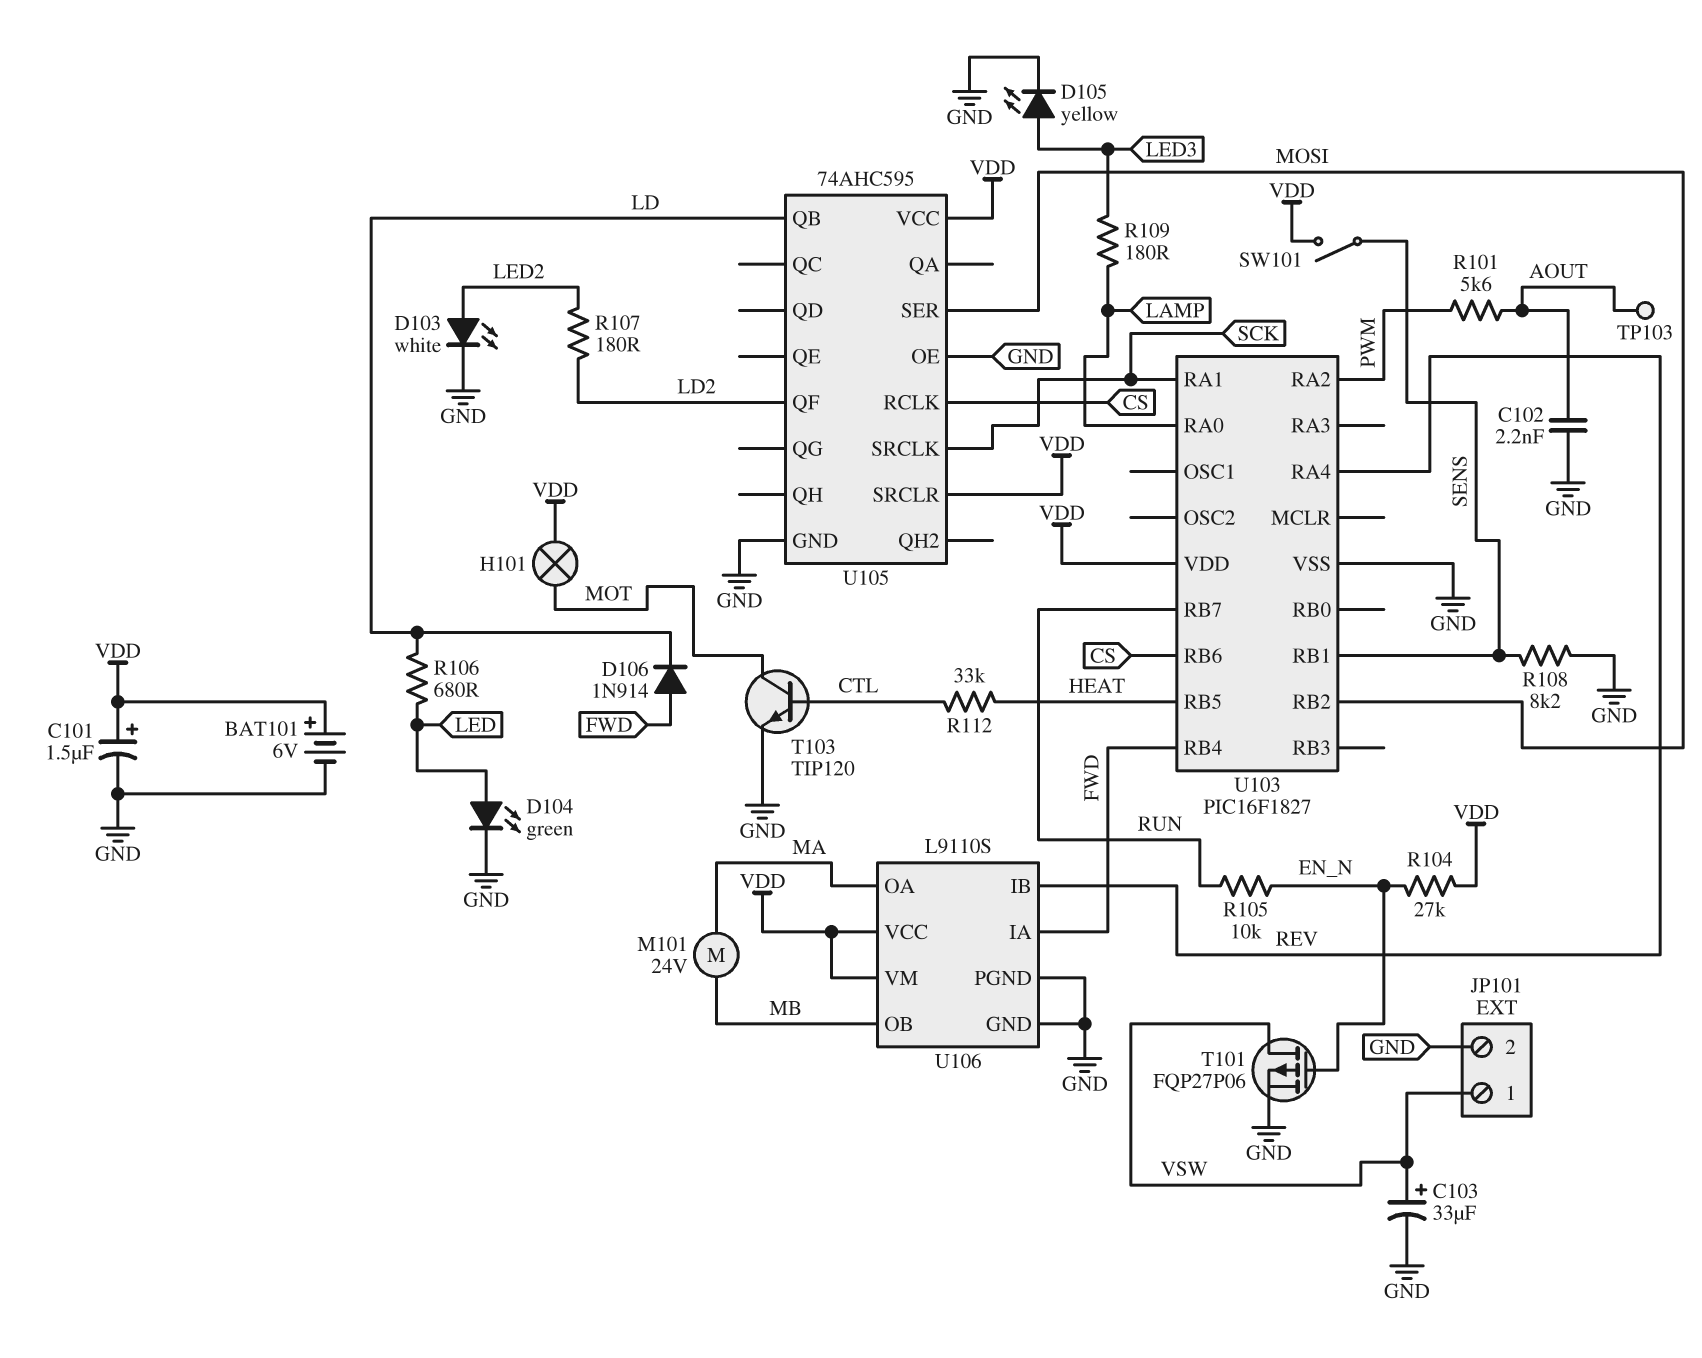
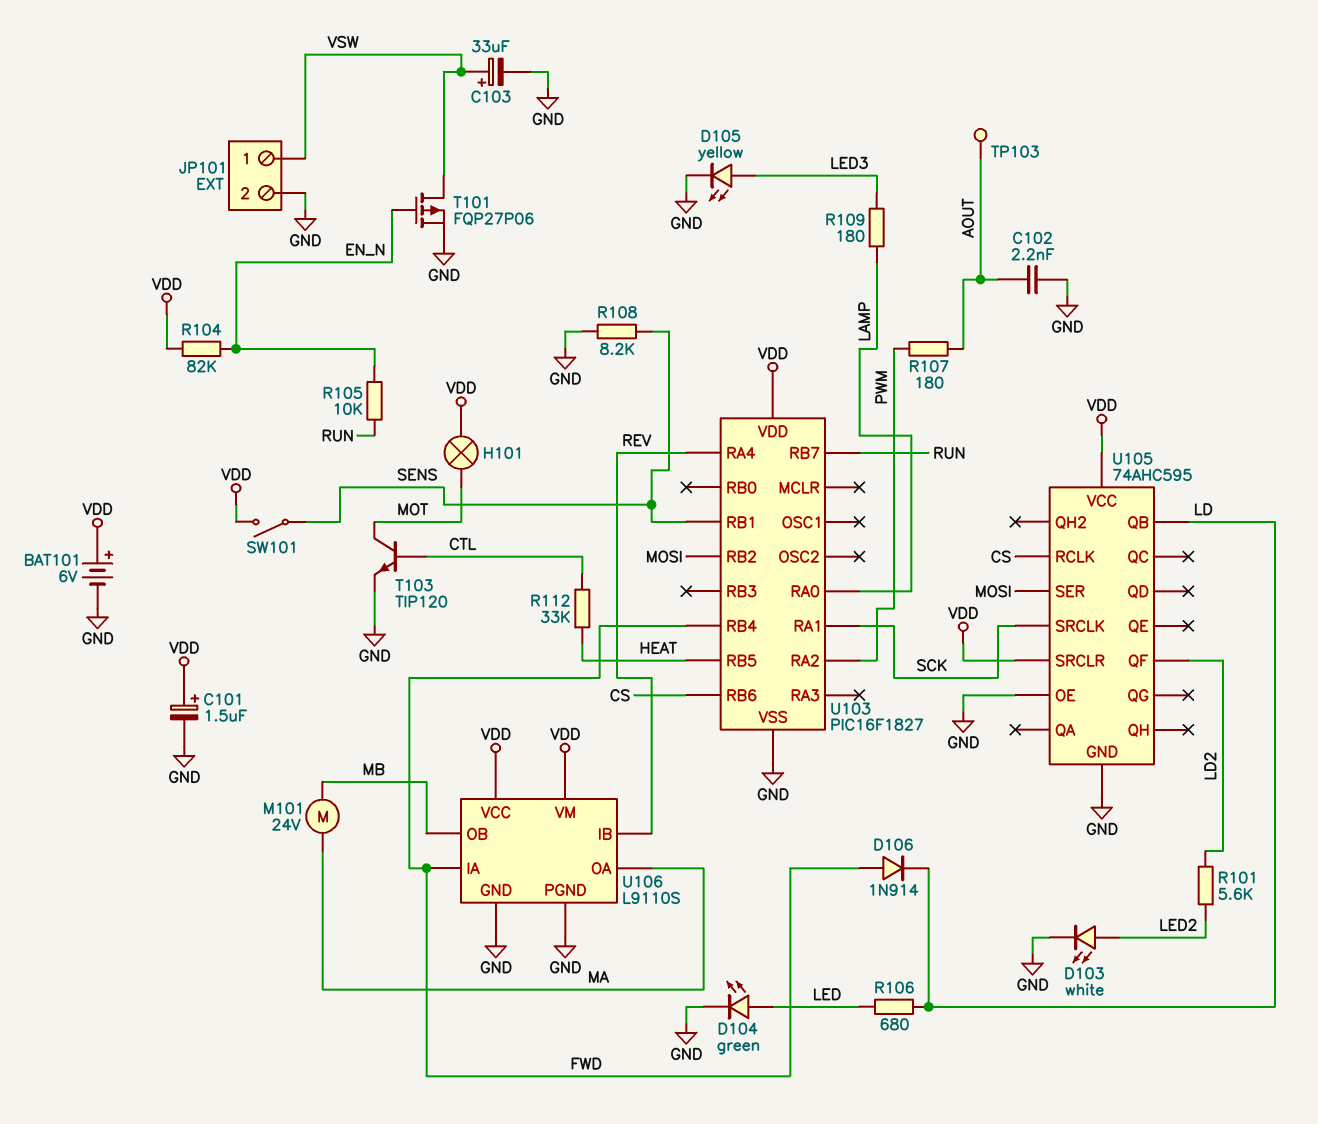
R101: 5.6k (AOUT, PWM) -> 5.6k (LD2, LED2)
R104: 27k (EN_N, VDD) -> 82k (EN_N, VDD)
R107: 180 (LD2, LED2) -> 180 (AOUT, PWM)

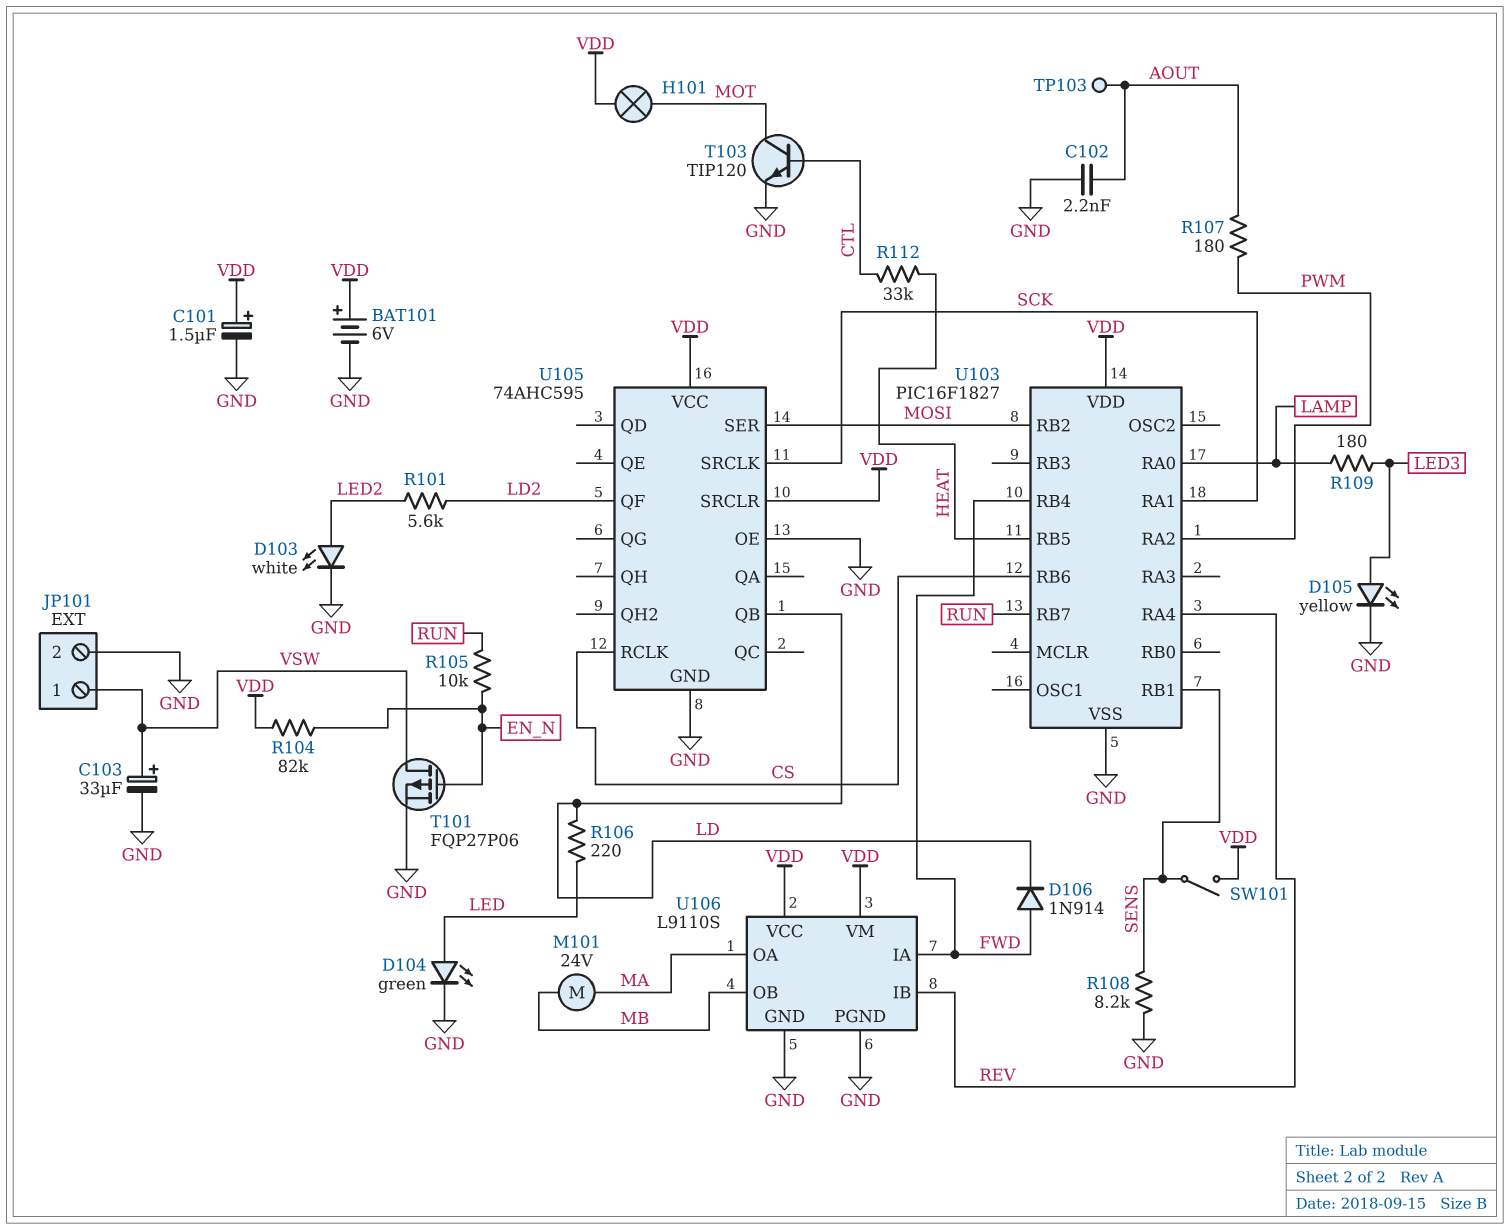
R106: 680 (LD, LED) -> 220 (LD, LED)

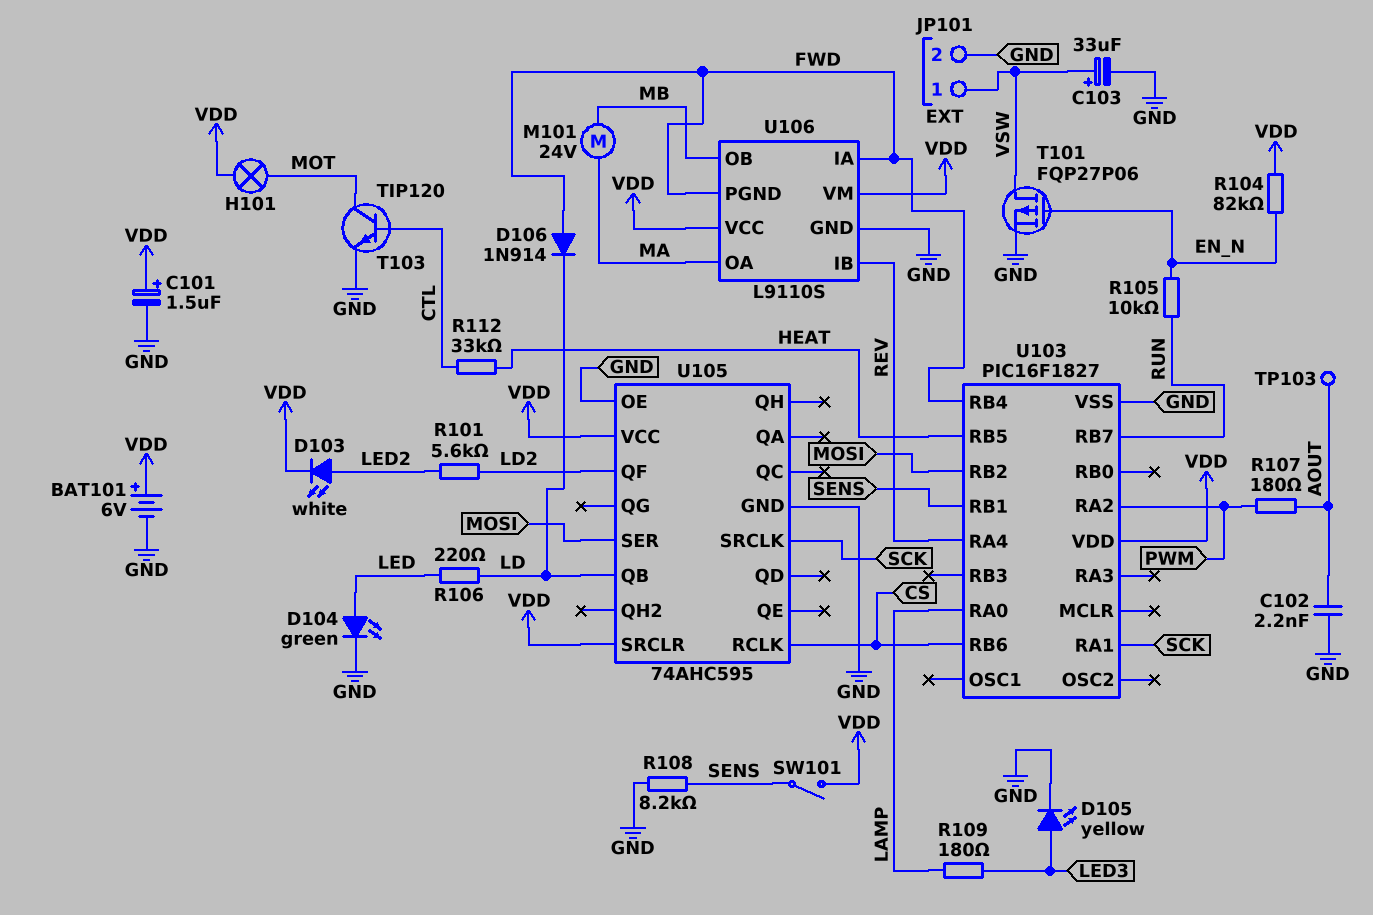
D103: LED white (A LED2, K GND) -> LED white (A LED2, K VDD)
U106 pin PGND: GND -> FWD

